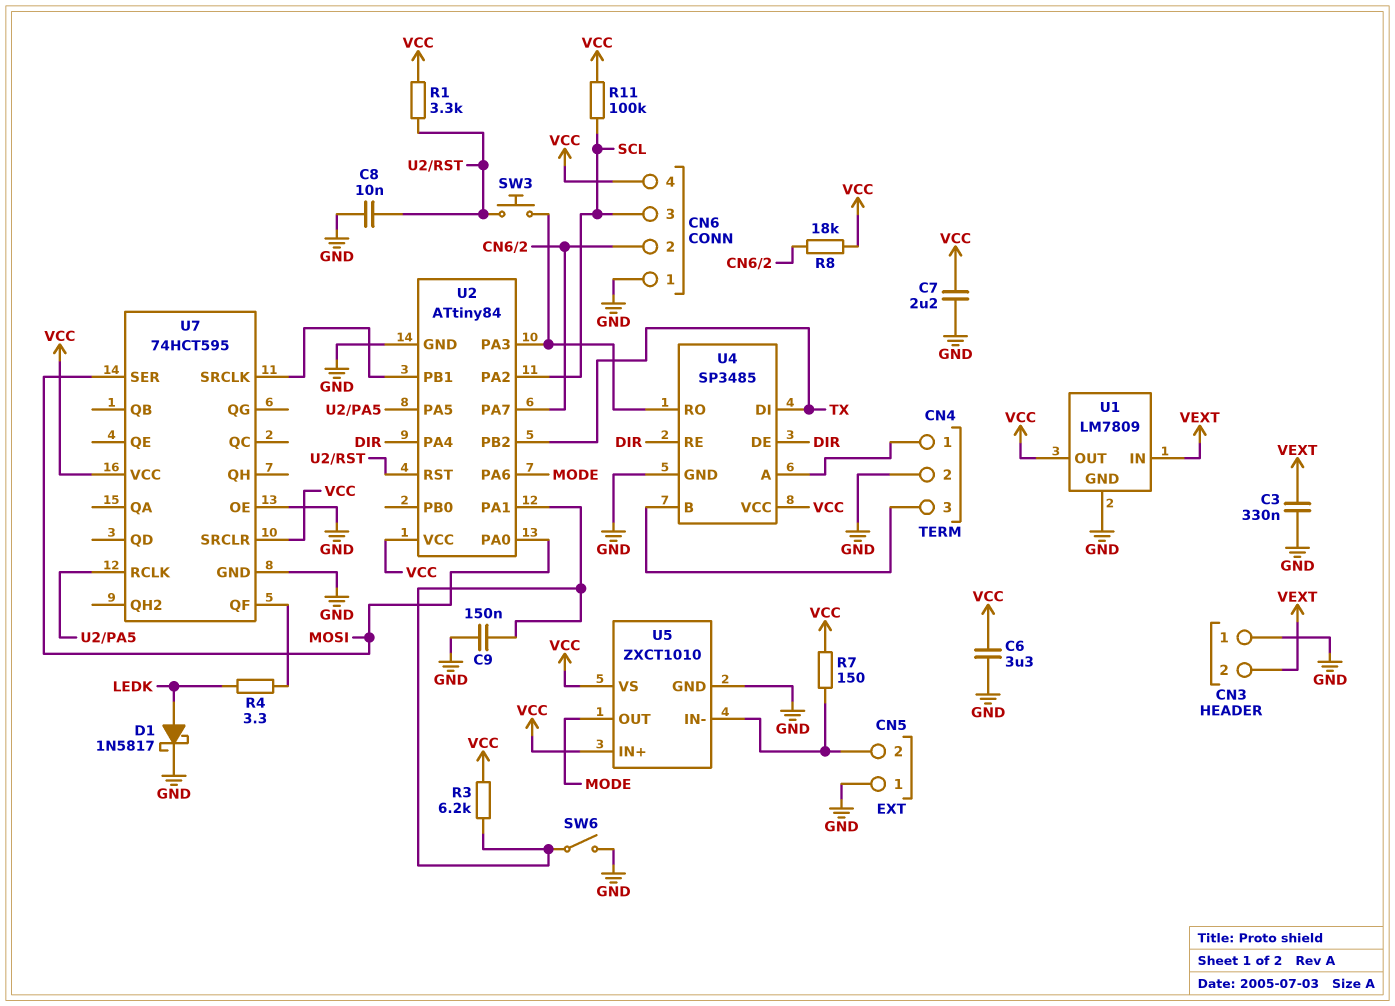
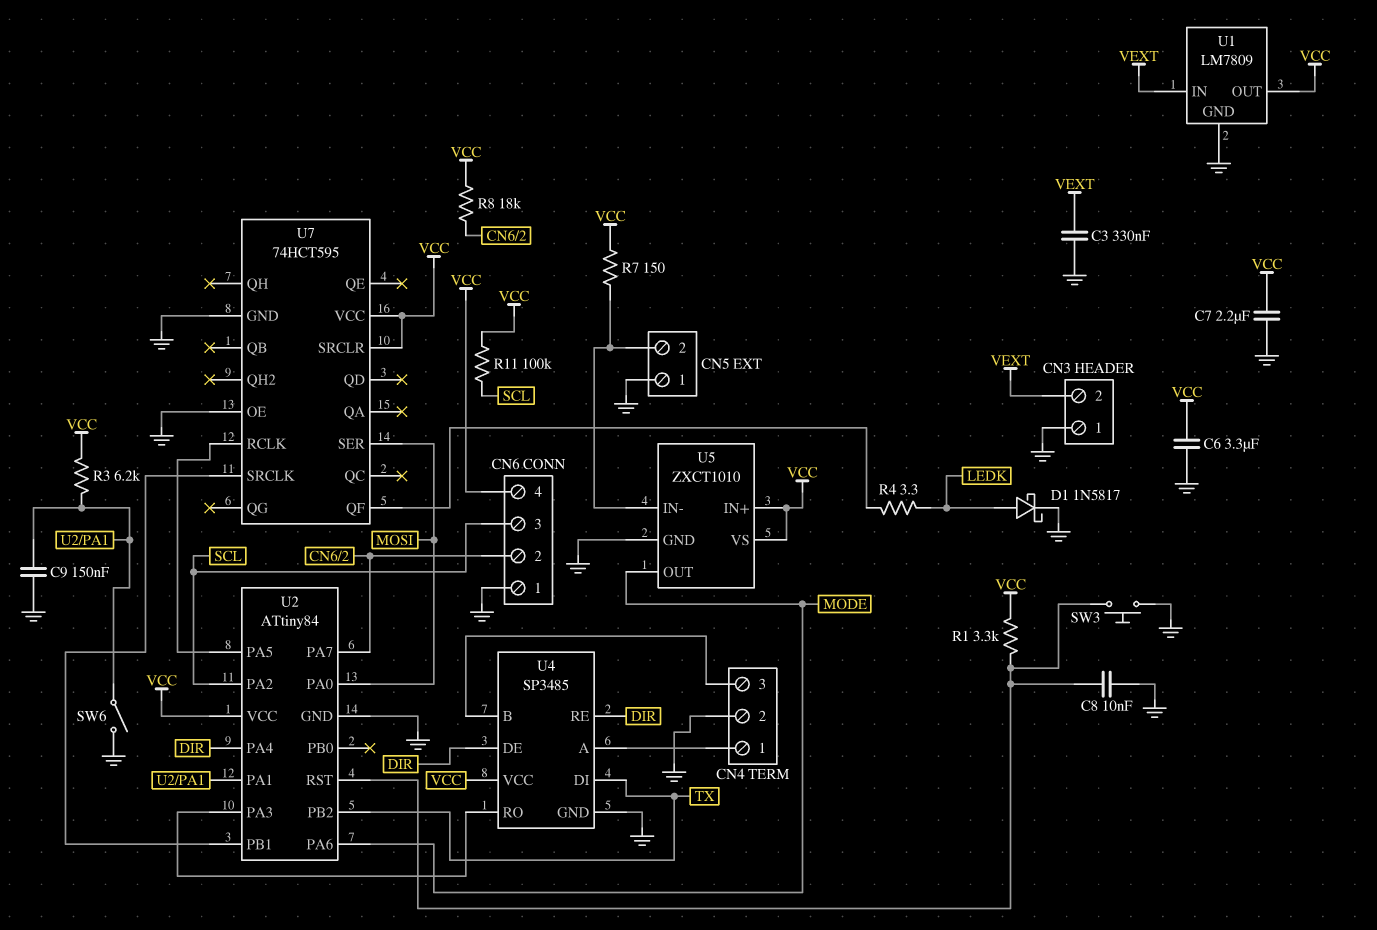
SW3: button (U2/PA3, U2/RST) -> button (GND, U2/RST)

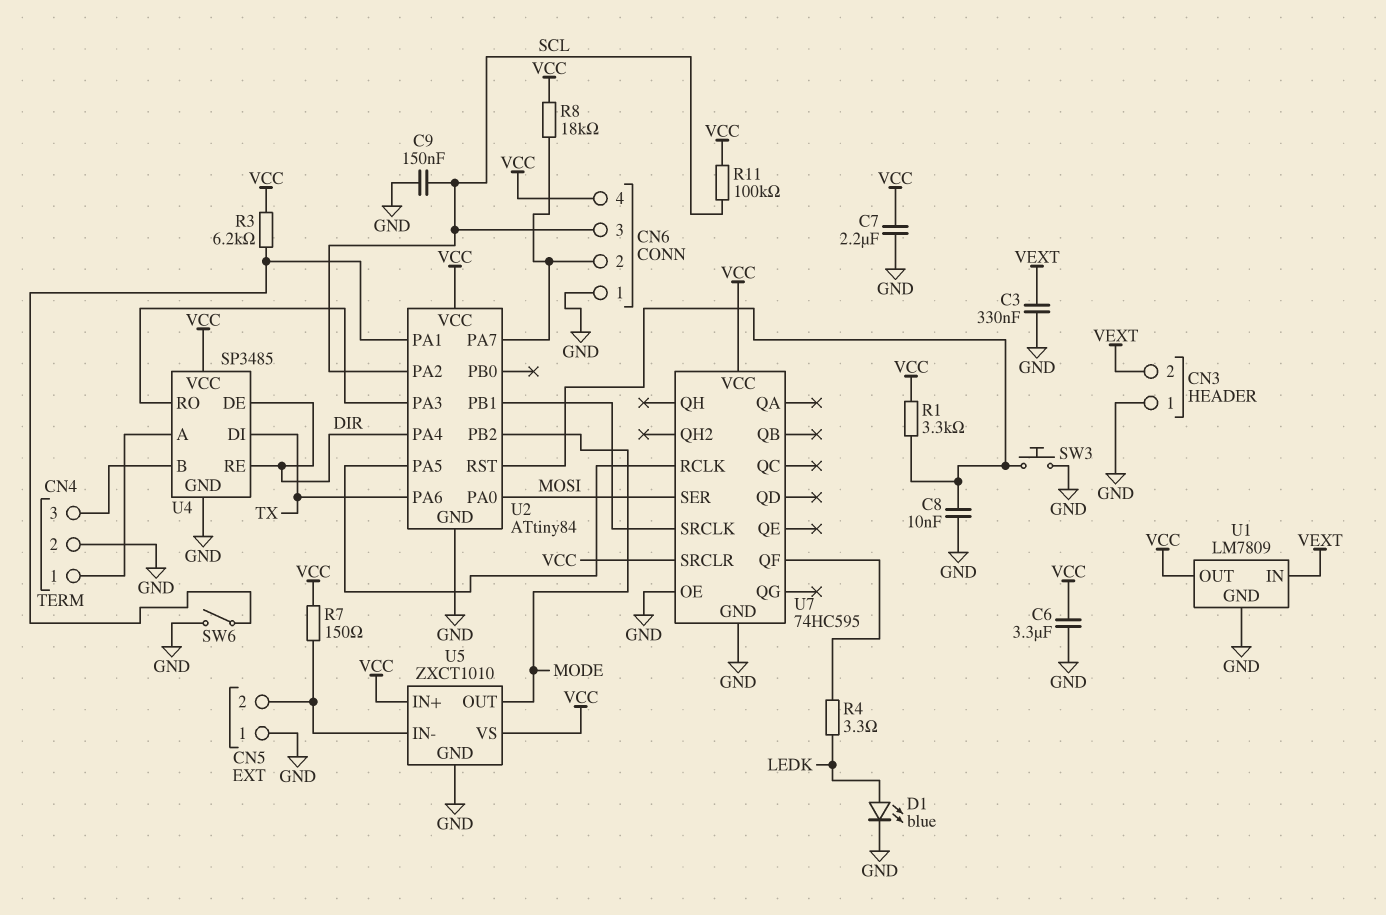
C9: 150nF (GND, U2/PA1) -> 150nF (GND, SCL)
D1: schottky 1N5817 (A LEDK, K GND) -> LED blue (A LEDK, K GND)
U2 pin PA6: MODE -> TX
U2 pin PB2: TX -> MODE
U7: 74HCT595 -> 74HC595

